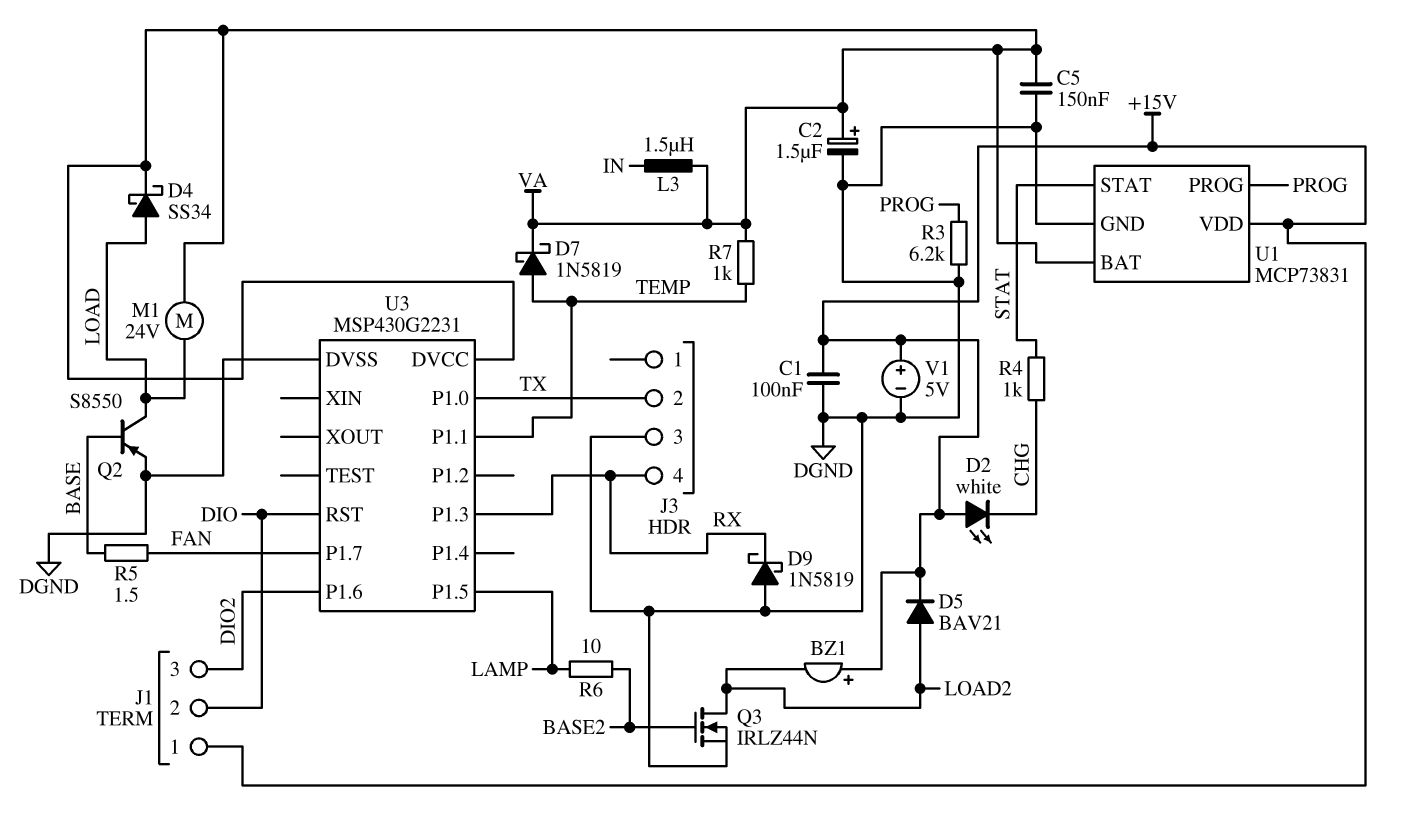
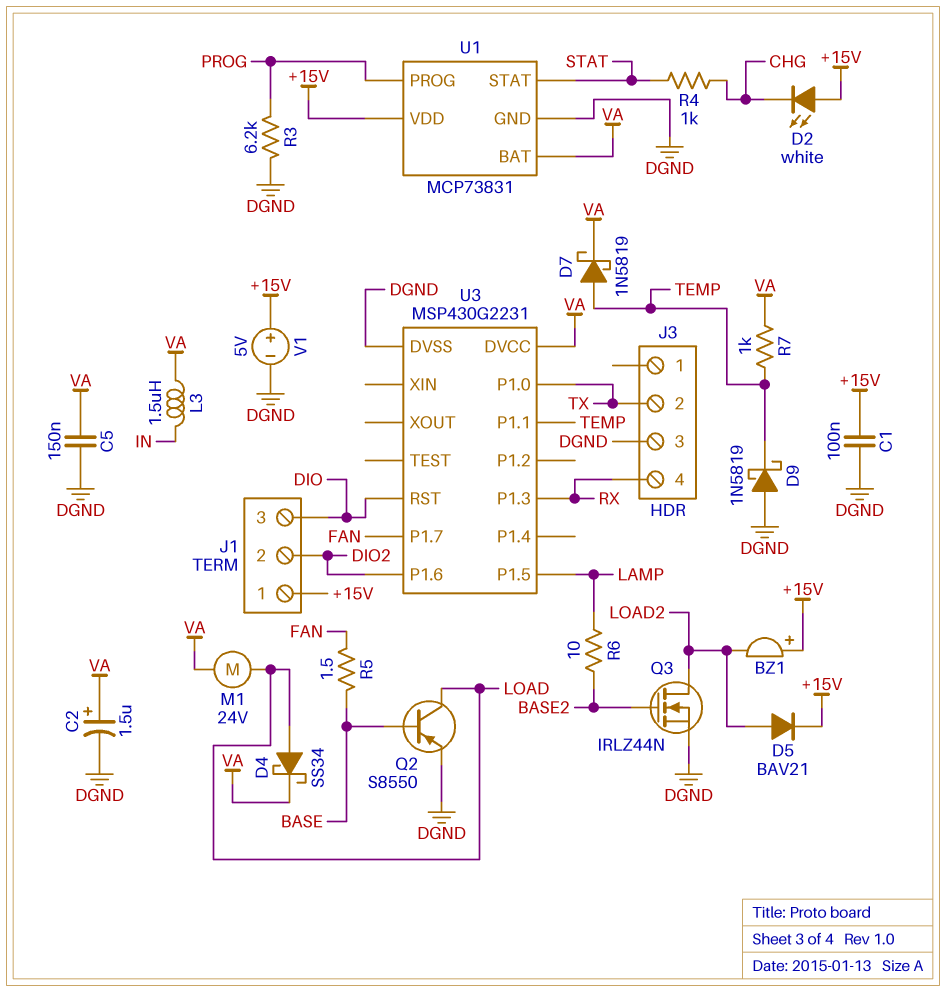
D9: schottky 1N5819 (A DGND, K RX) -> schottky 1N5819 (A DGND, K TEMP)
J1 pin 2: DIO -> DIO2
J1 pin 3: DIO2 -> DIO

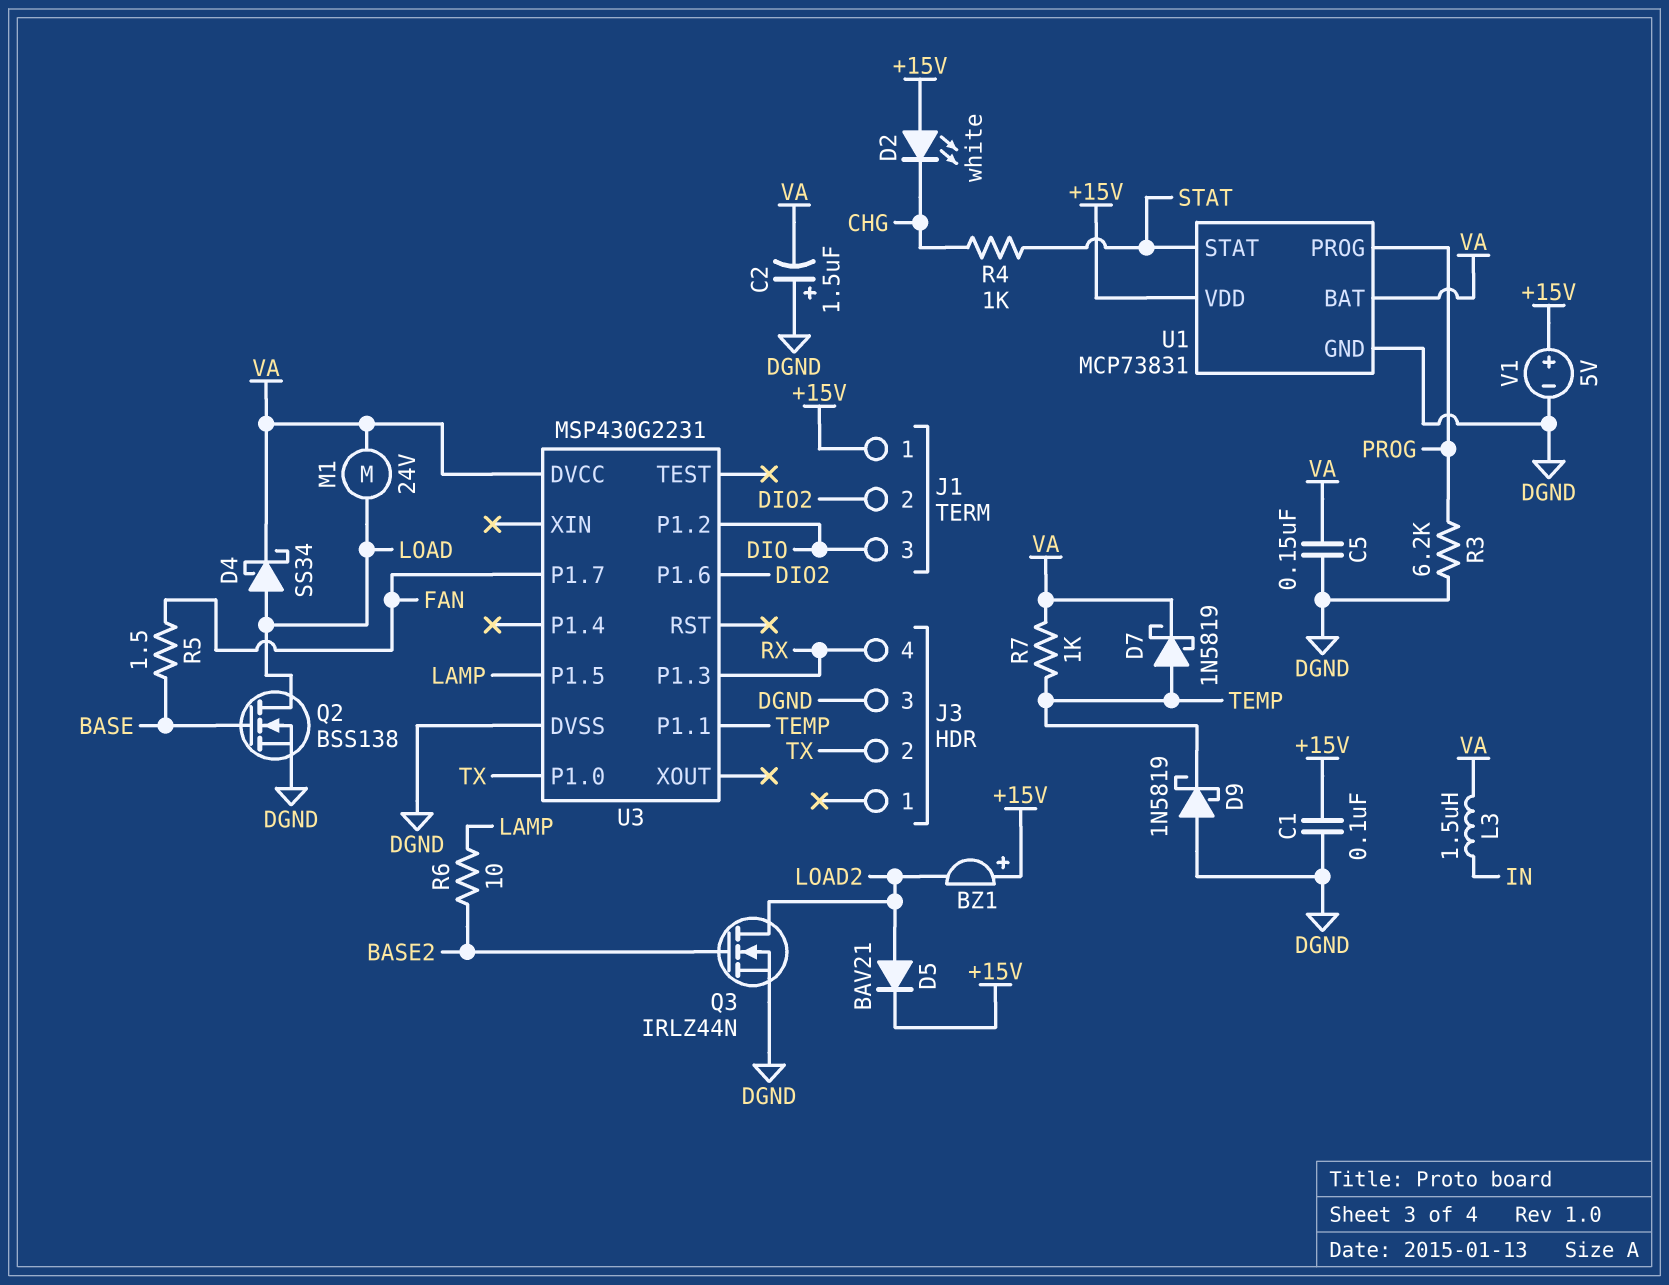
C2: 1.5uF (plus VA, minus DGND) -> 1.5uF (plus DGND, minus VA)
Q2: PNP S8550 (B BASE, C LOAD, E DGND) -> NMOS BSS138 (G BASE, D LOAD, S DGND)
U3 pin P1.2: none -> DIO
U3 pin RST: DIO -> none

